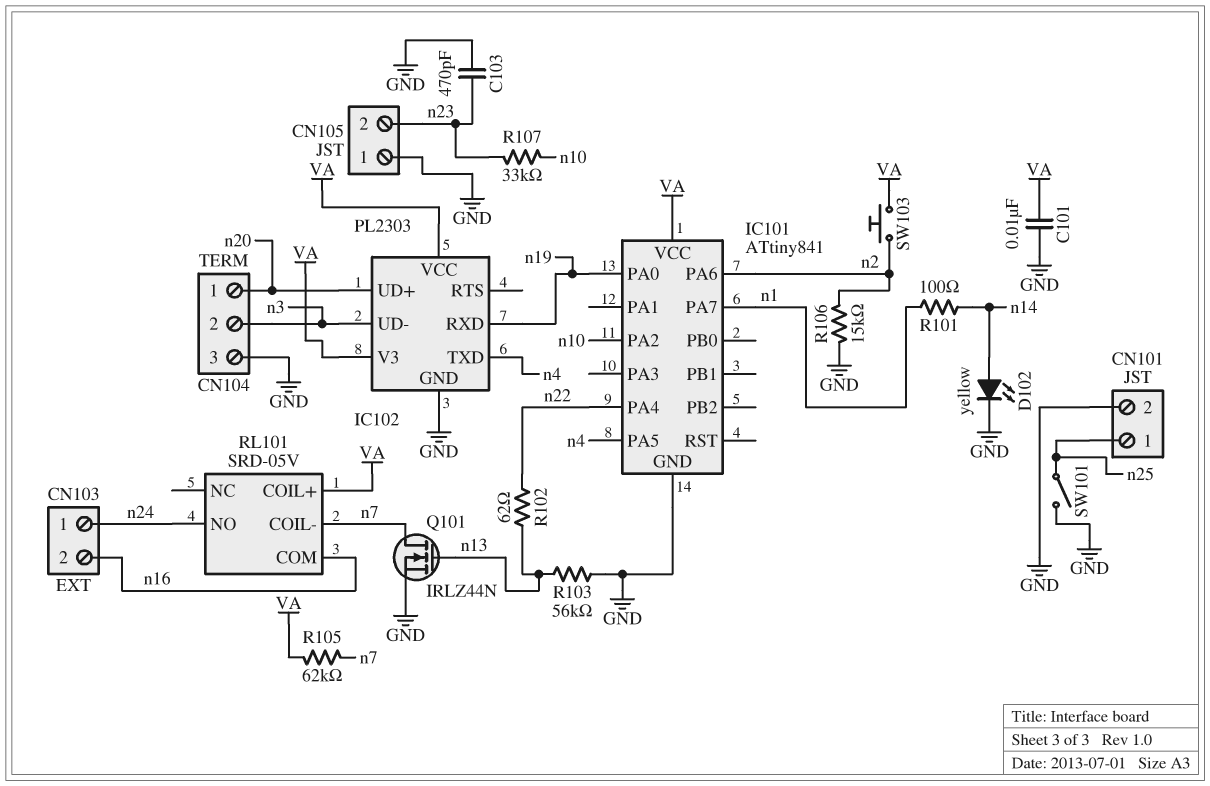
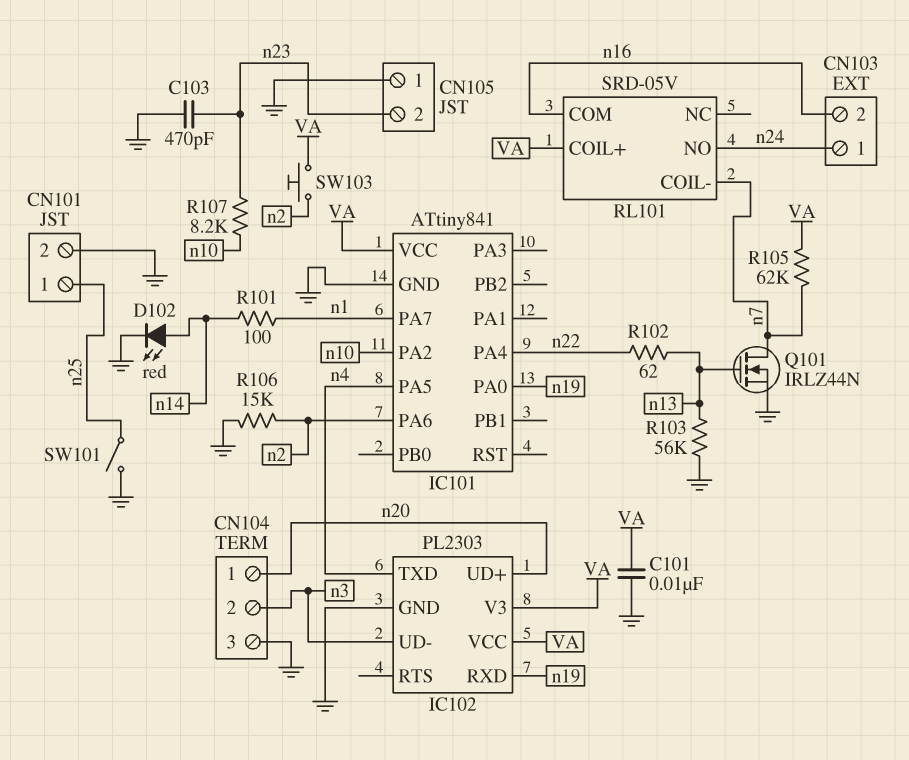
D102: LED yellow (A n14, K GND) -> LED red (A n14, K GND)
R107: 33k (n10, n23) -> 8.2k (n10, n23)

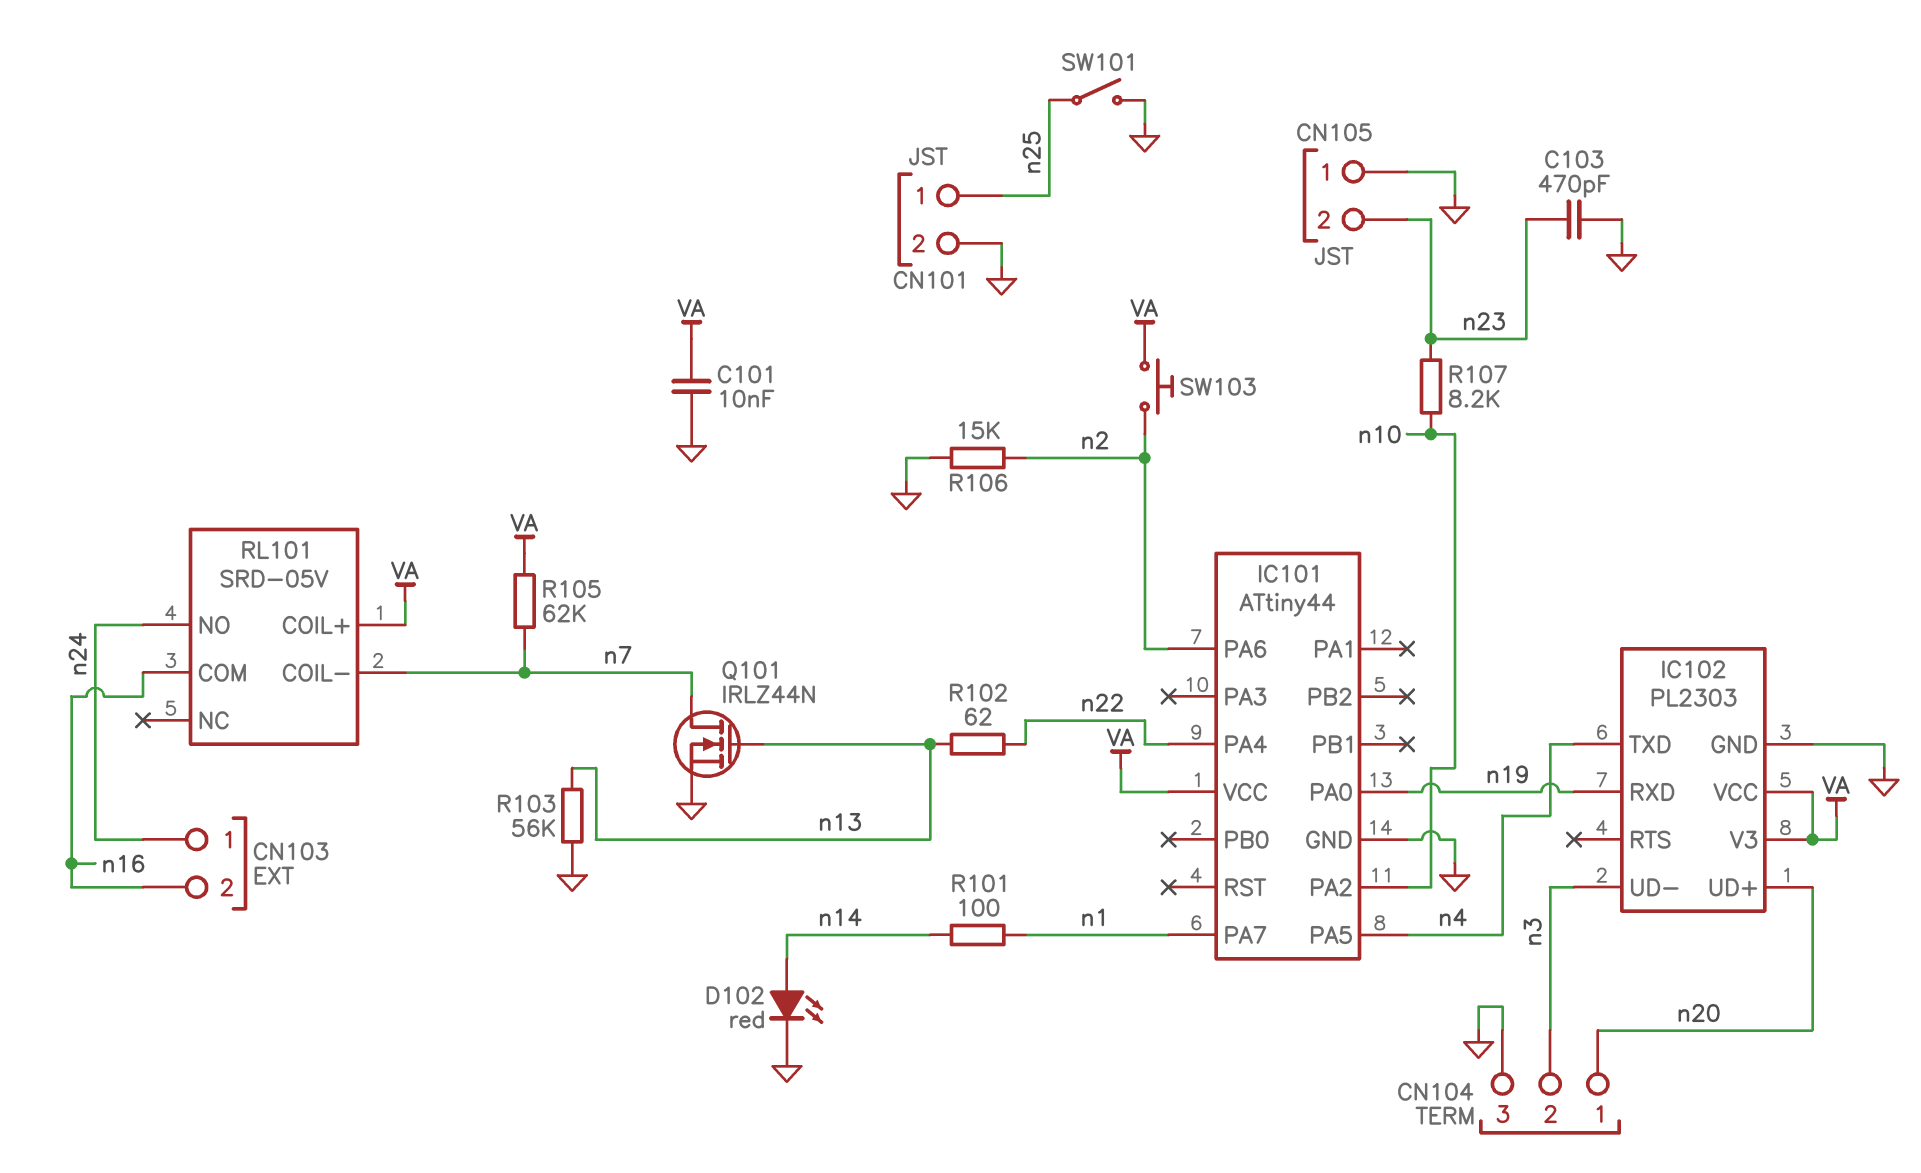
IC101: ATtiny841 -> ATtiny44

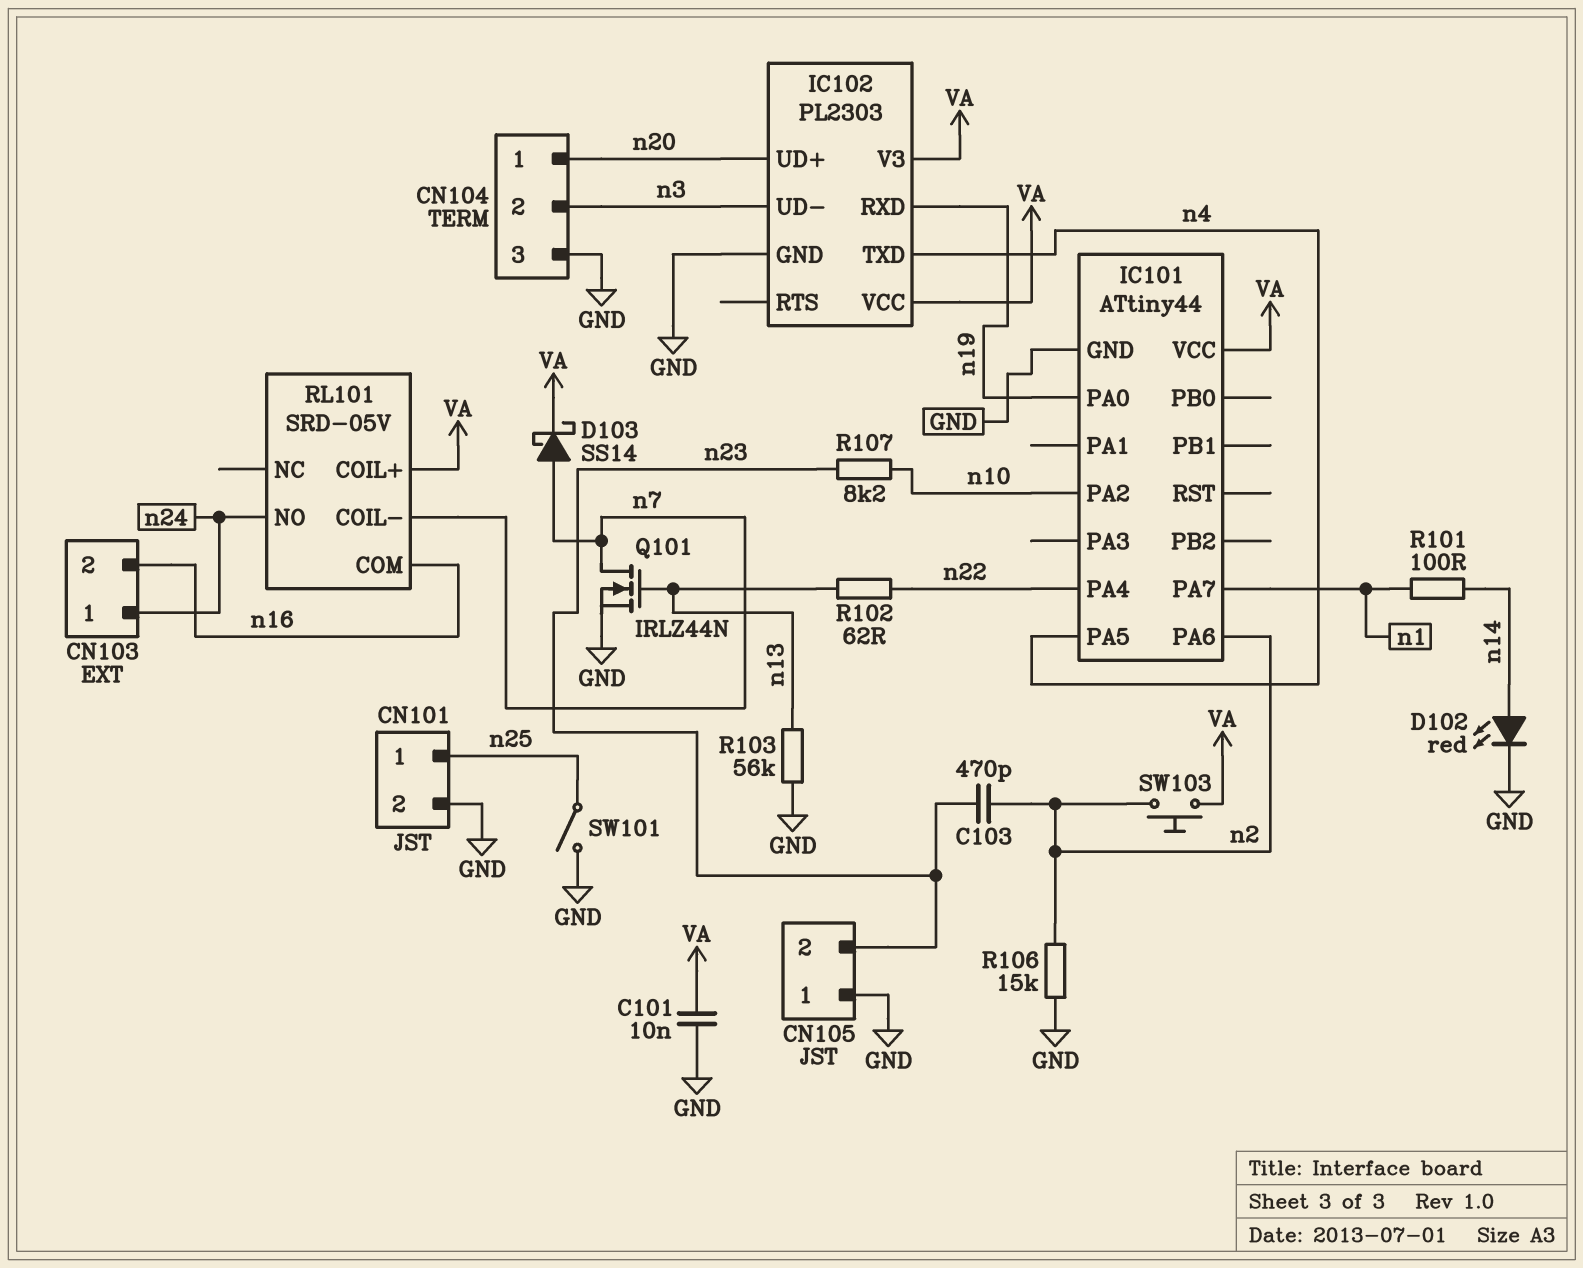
C103: 470pF (GND, n23) -> 470pF (n2, n23)
D103: none -> schottky SS14 (A n7, K VA)
R105: 62k (VA, n7) -> none

